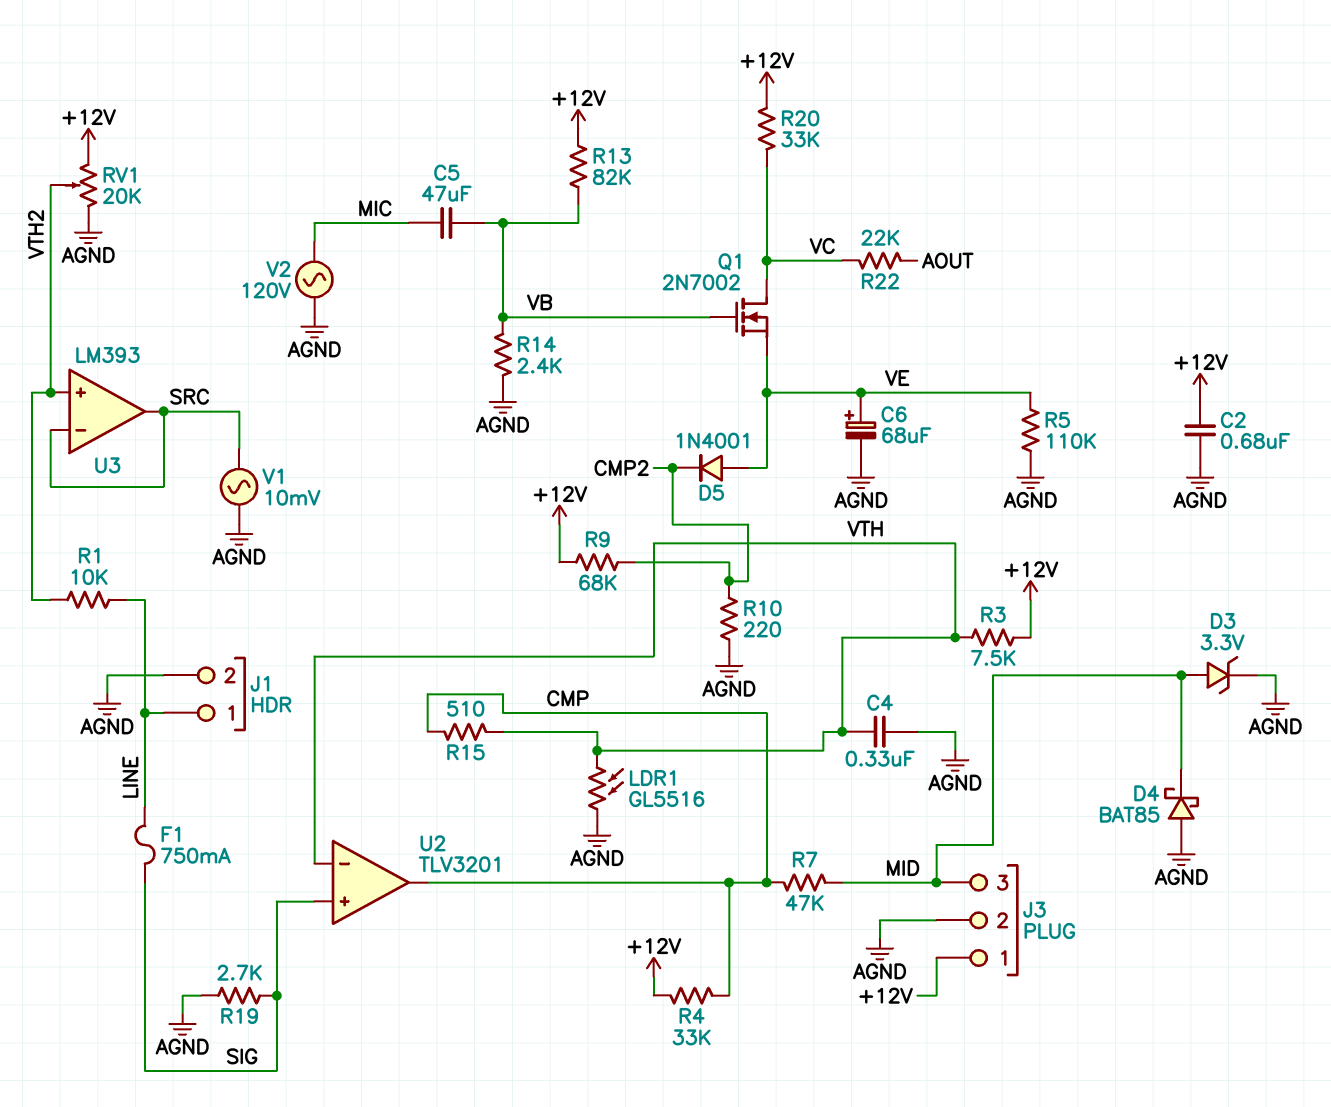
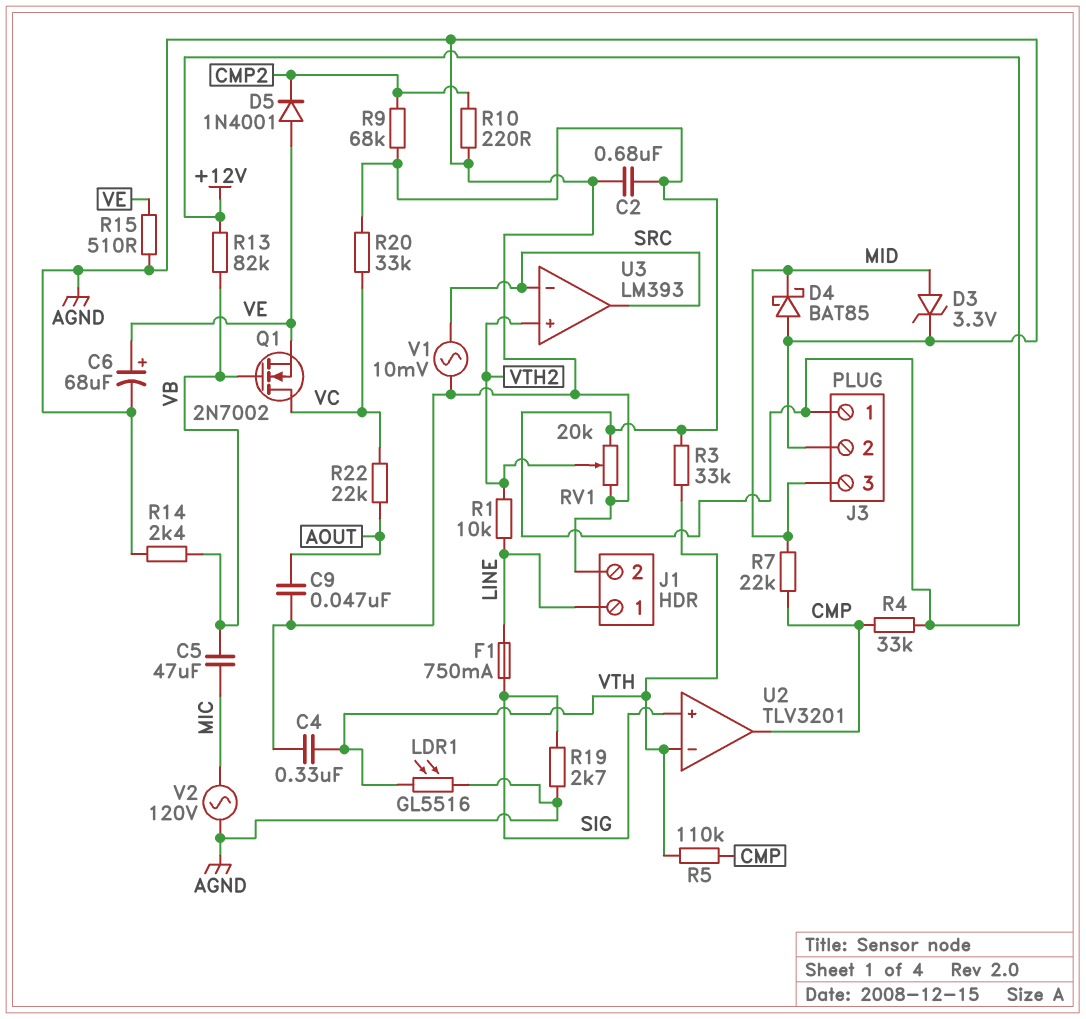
C9: none -> 47nF (AGND, AOUT)
R3: 7.5k (+12V, VTH) -> 33k (+12V, VTH)
R5: 110k (AGND, VE) -> 110k (CMP, VTH)
R7: 47k (CMP, MID) -> 22k (CMP, MID)
R15: 510 (CMP, VTH) -> 510 (AGND, VE)

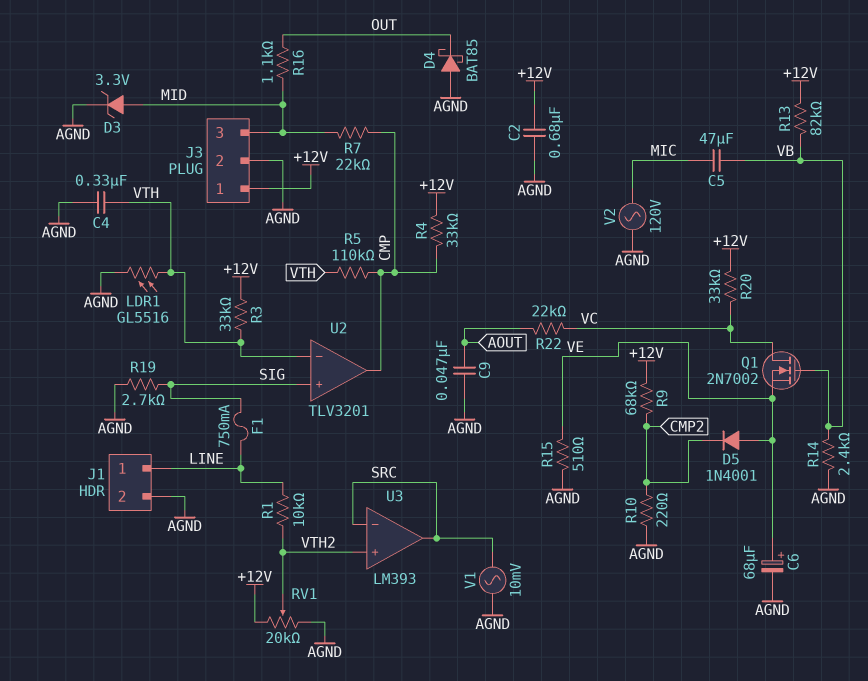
D4: schottky BAT85 (A AGND, K MID) -> schottky BAT85 (A AGND, K OUT)
R16: none -> 1.1k (MID, OUT)

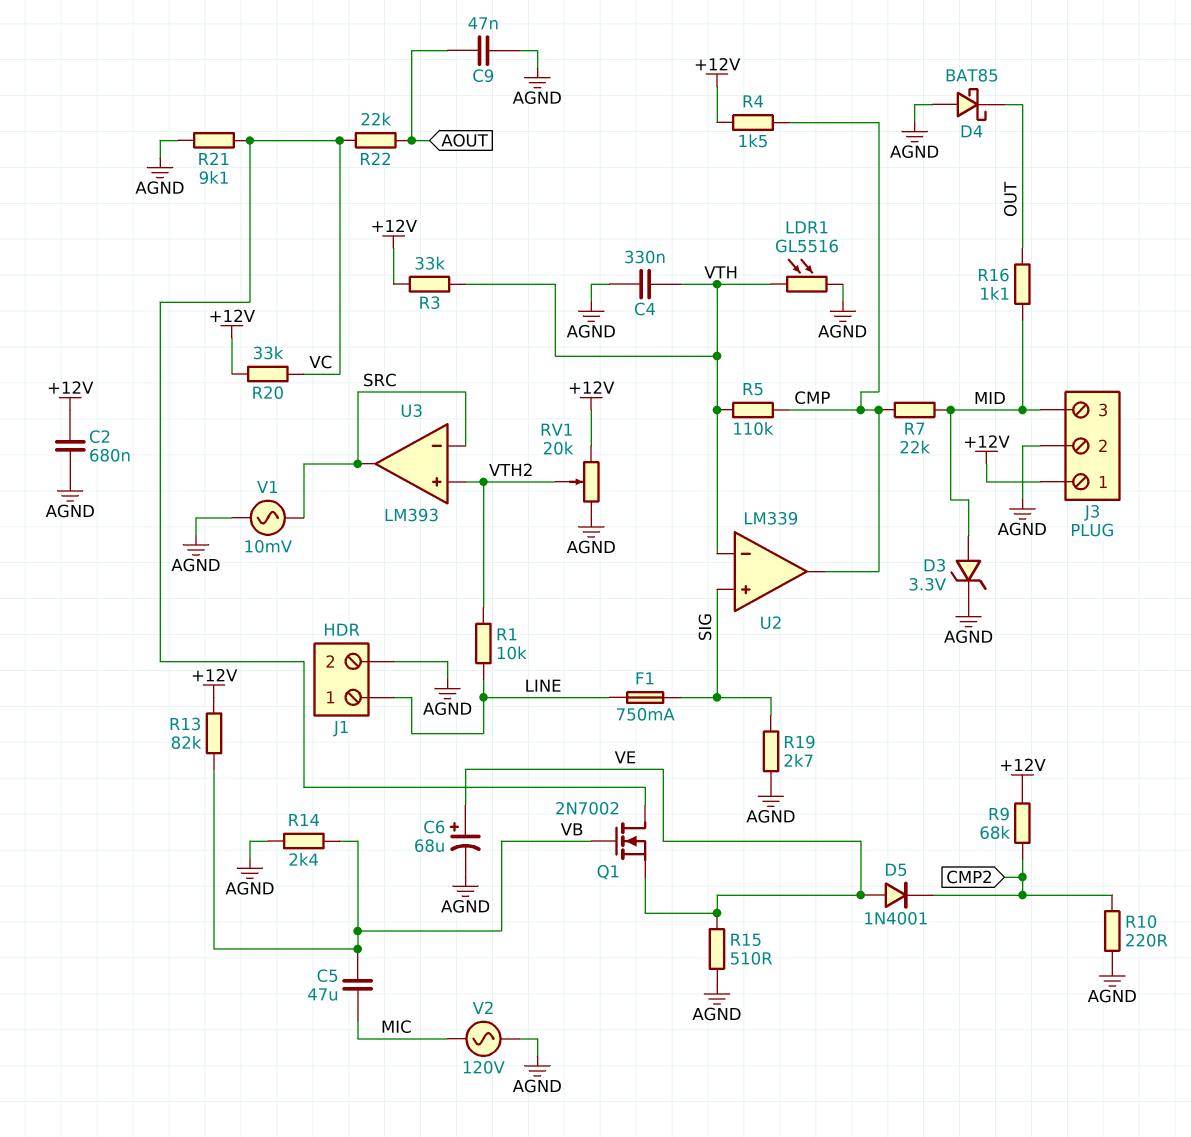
R4: 33k (+12V, CMP) -> 1.5k (+12V, CMP)
R21: none -> 9.1k (AGND, VC)
U2: TLV3201 -> LM339

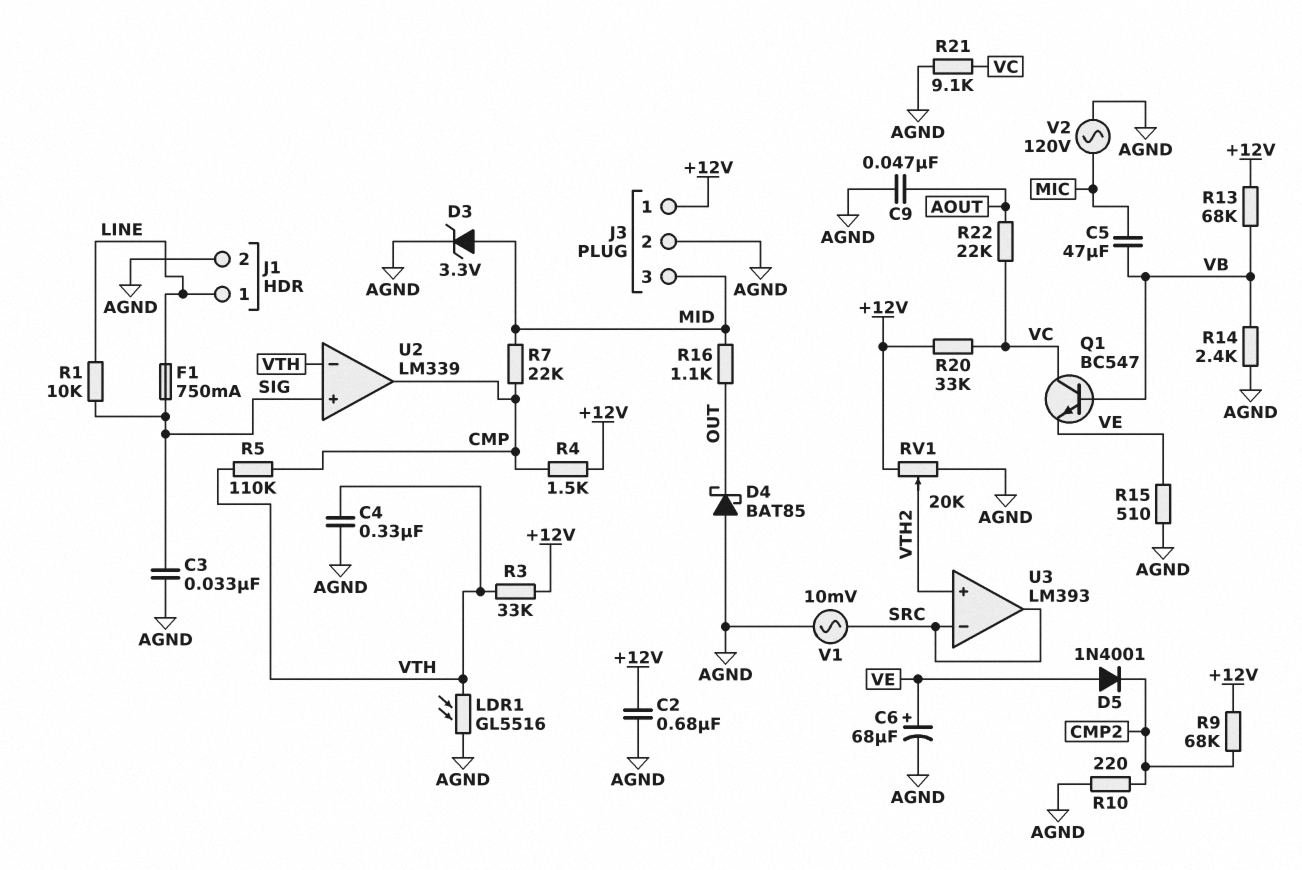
C3: none -> 33nF (AGND, SIG)
Q1: NMOS 2N7002 (G VB, D VC, S VE) -> NPN BC547 (B VB, C VC, E VE)
R1: 10k (LINE, VTH2) -> 10k (LINE, SIG)
R13: 82k (+12V, VB) -> 68k (+12V, VB)
R19: 2.7k (AGND, SIG) -> none

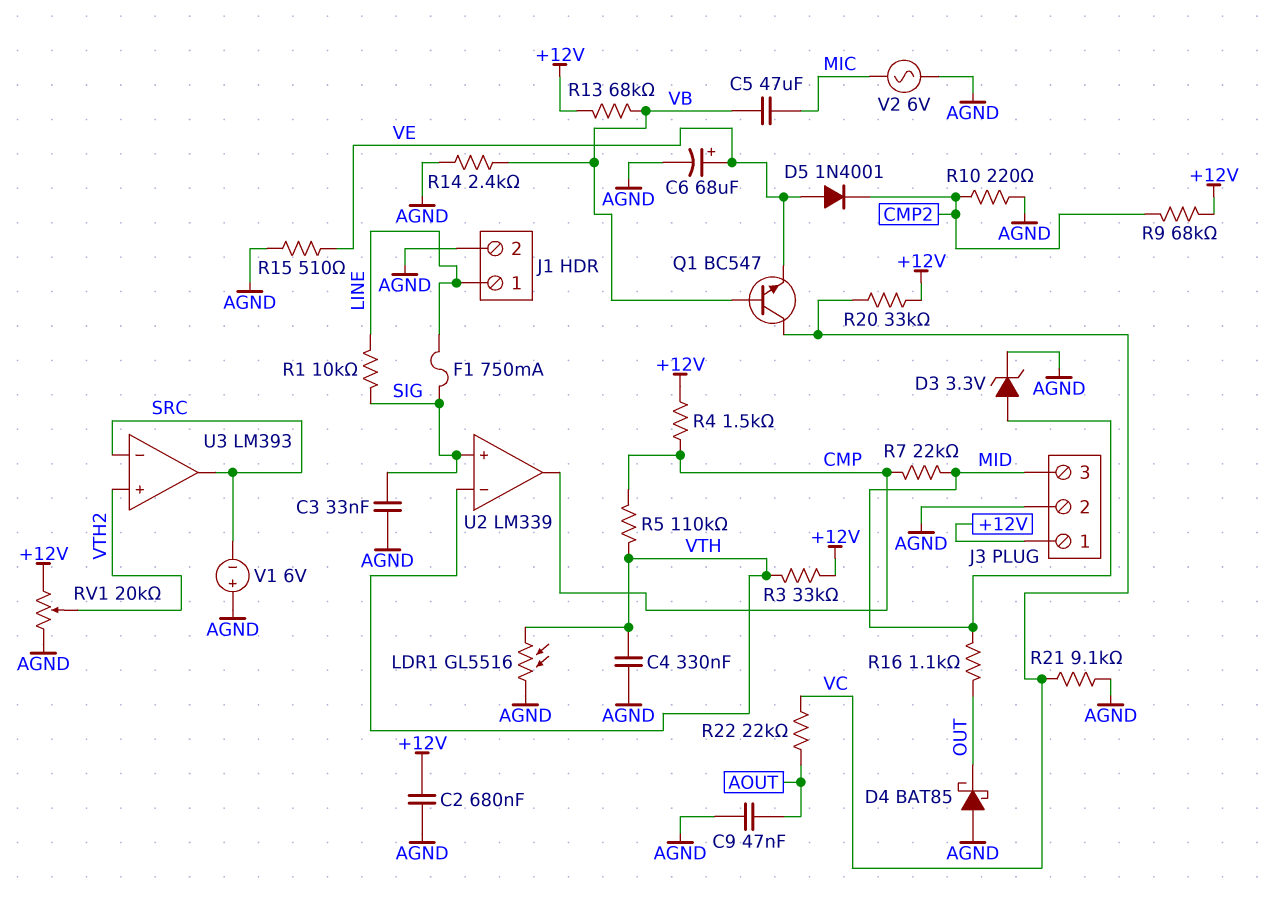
V1: AC 10mV (AGND, SRC) -> 6V (plus AGND, minus SRC)
V2: AC 120V (AGND, MIC) -> AC 6V (AGND, MIC)

